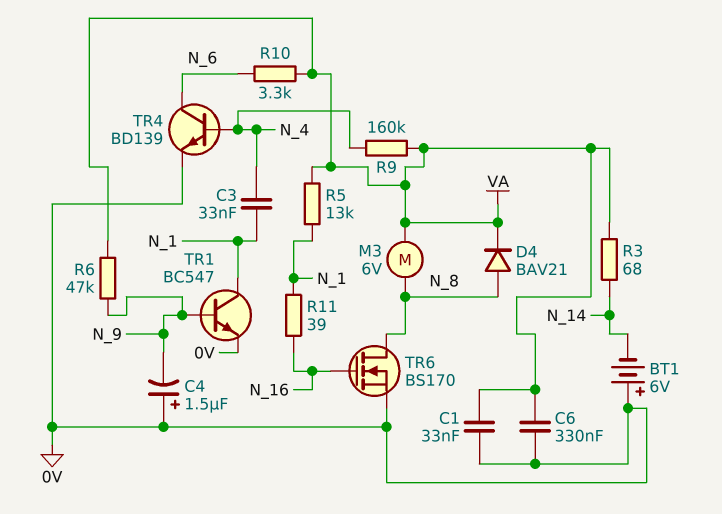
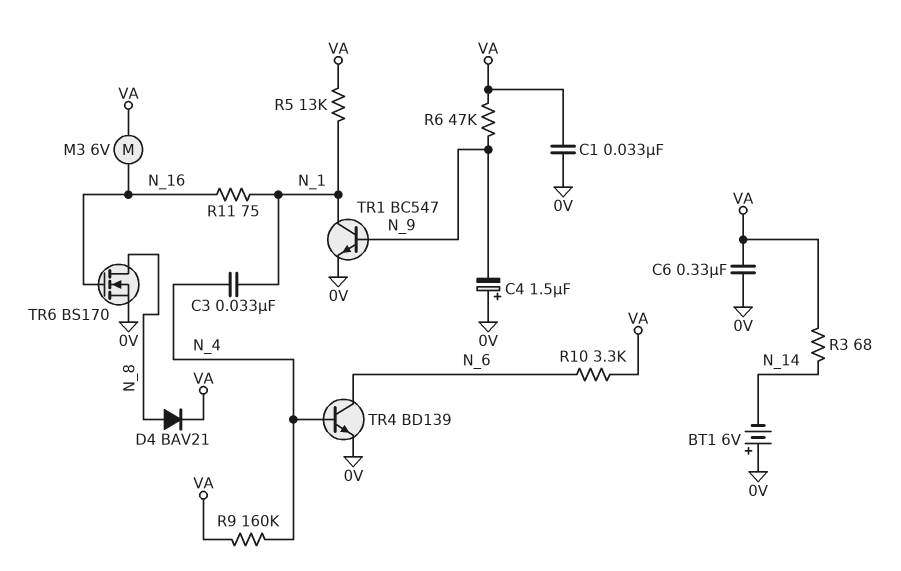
M3: motor 6V (N_8, VA) -> motor 6V (N_16, VA)
R11: 39 (N_1, N_16) -> 75 (N_1, N_16)

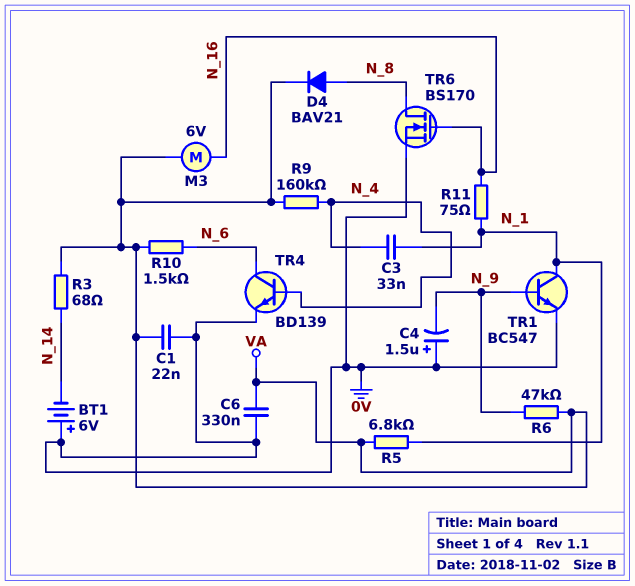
C1: 33nF (0V, VA) -> 22nF (0V, VA)
R5: 13k (N_1, VA) -> 6.8k (N_1, VA)
R10: 3.3k (N_6, VA) -> 1.5k (N_6, VA)

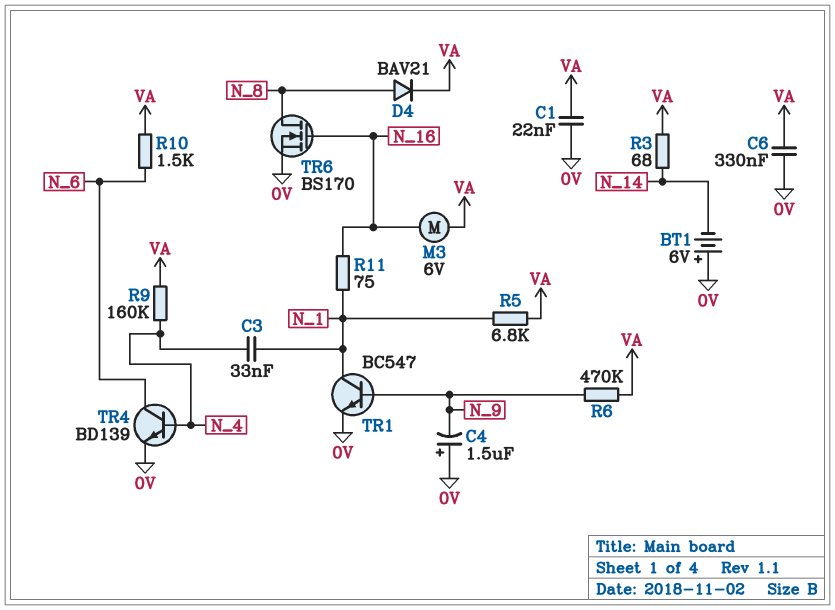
R6: 47k (N_9, VA) -> 470k (N_9, VA)

